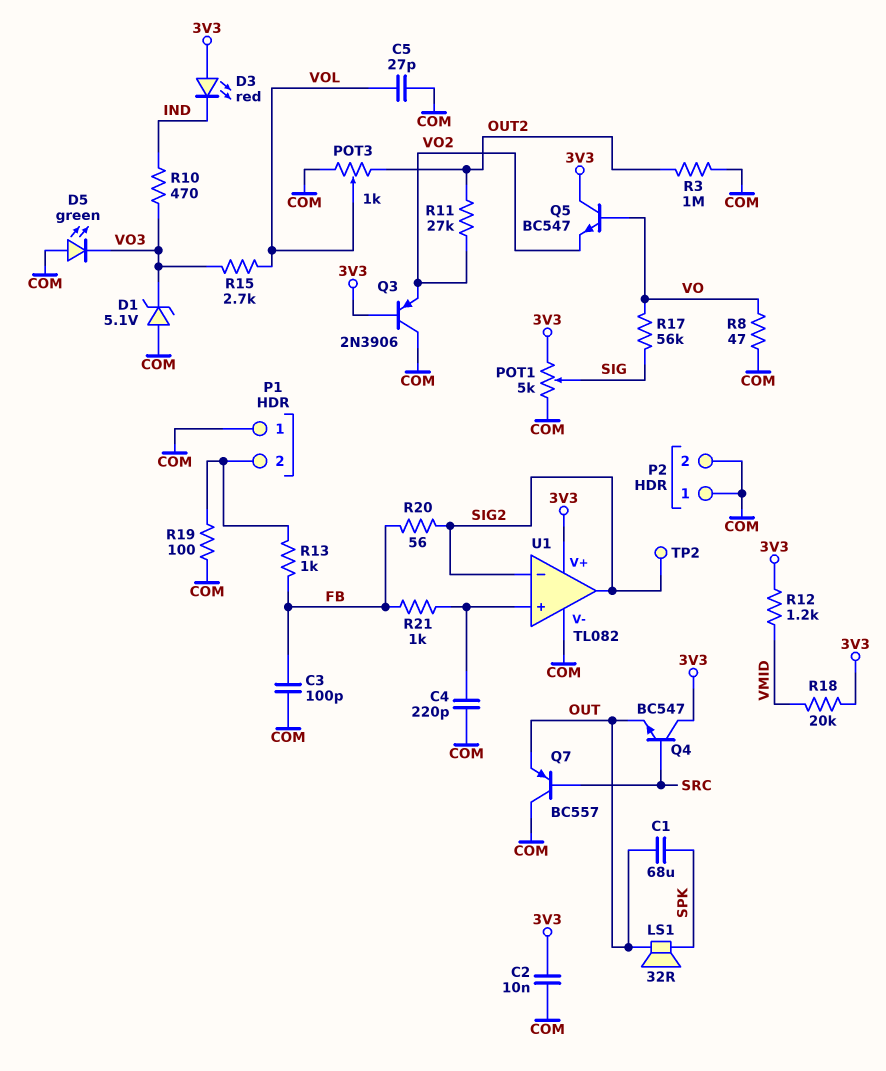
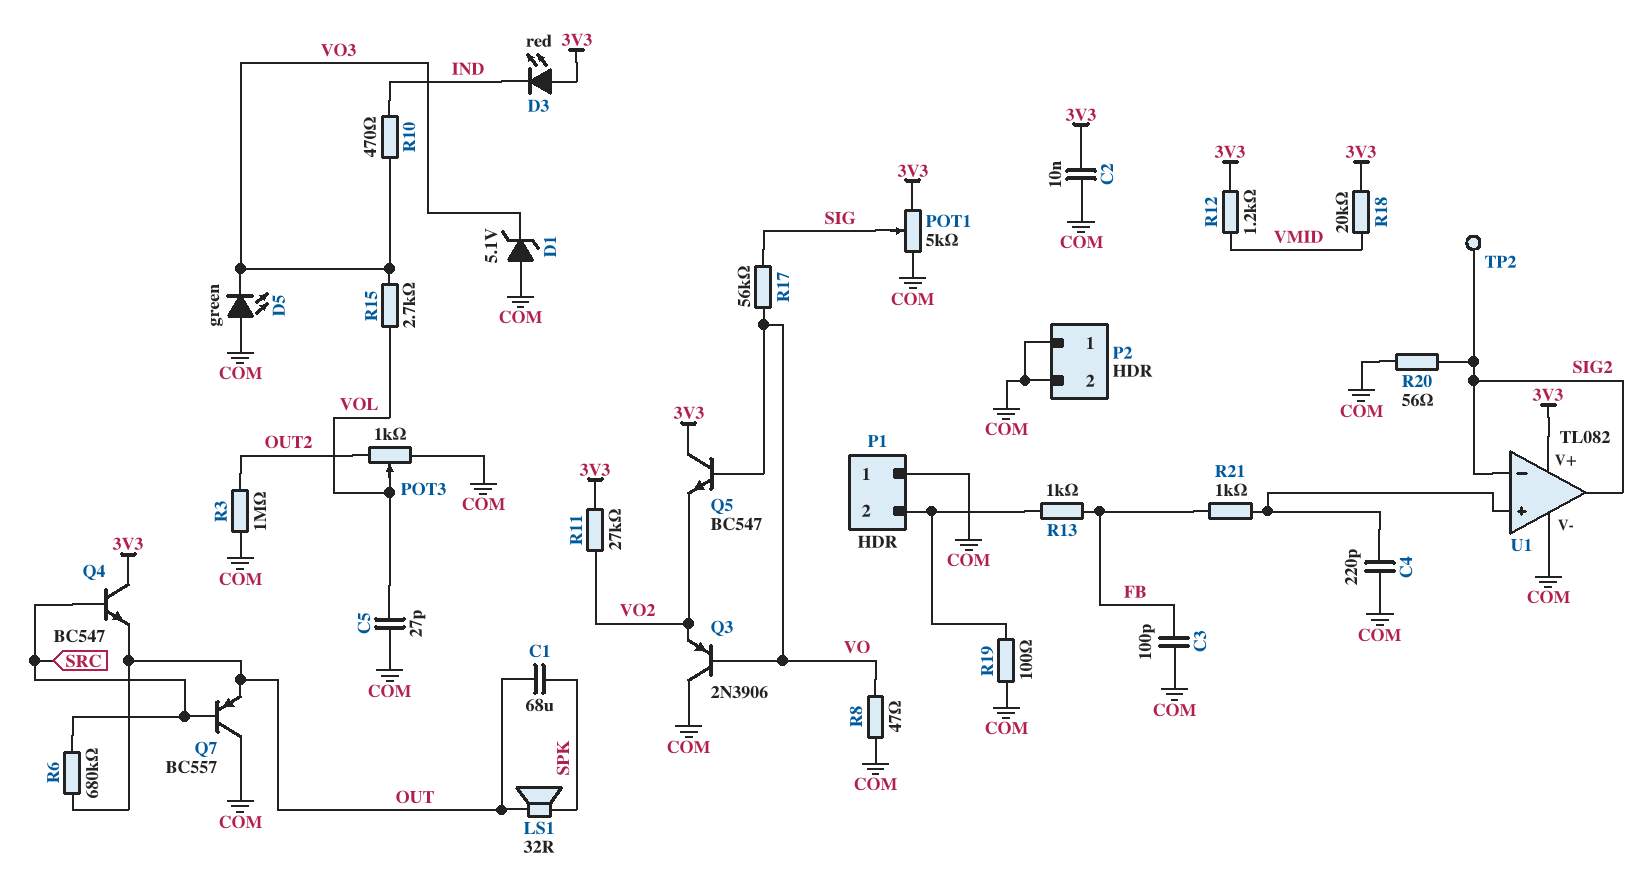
Q3: PNP 2N3906 (B 3V3, C COM, E VO2) -> PNP 2N3906 (B VO, C COM, E VO2)
R6: none -> 680k (OUT, SRC)
R11: 27k (OUT2, VO2) -> 27k (3V3, VO2)
R20: 56 (FB, SIG2) -> 56 (COM, SIG2)

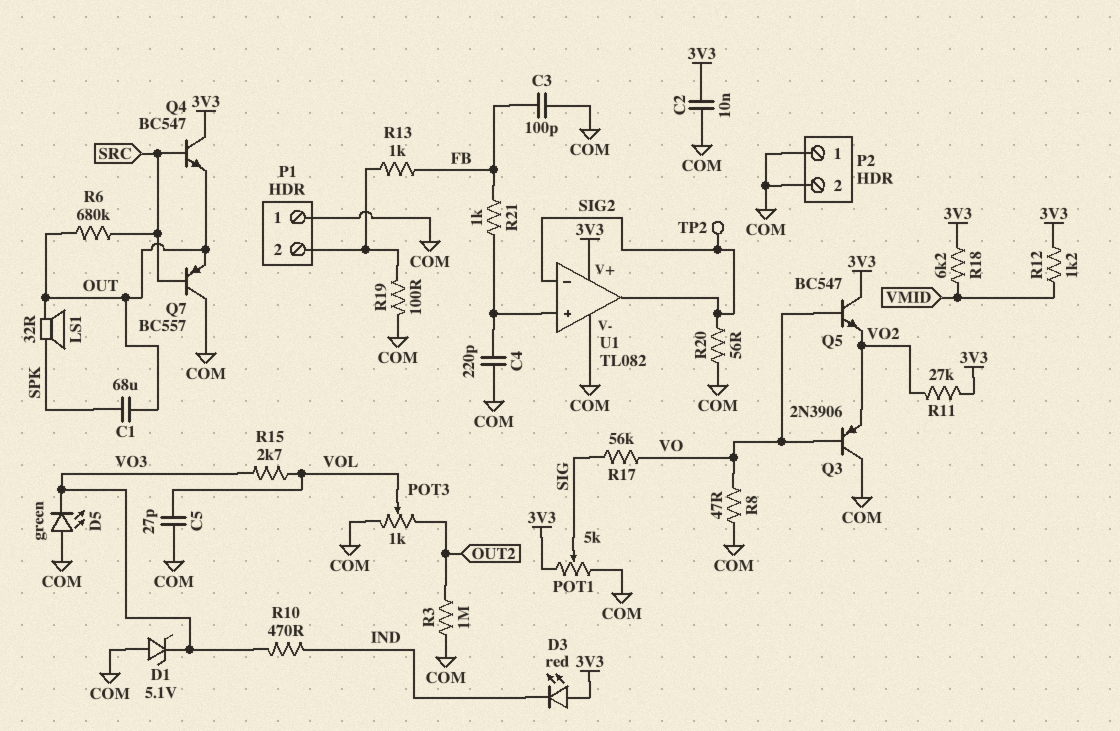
R18: 20k (3V3, VMID) -> 6.2k (3V3, VMID)

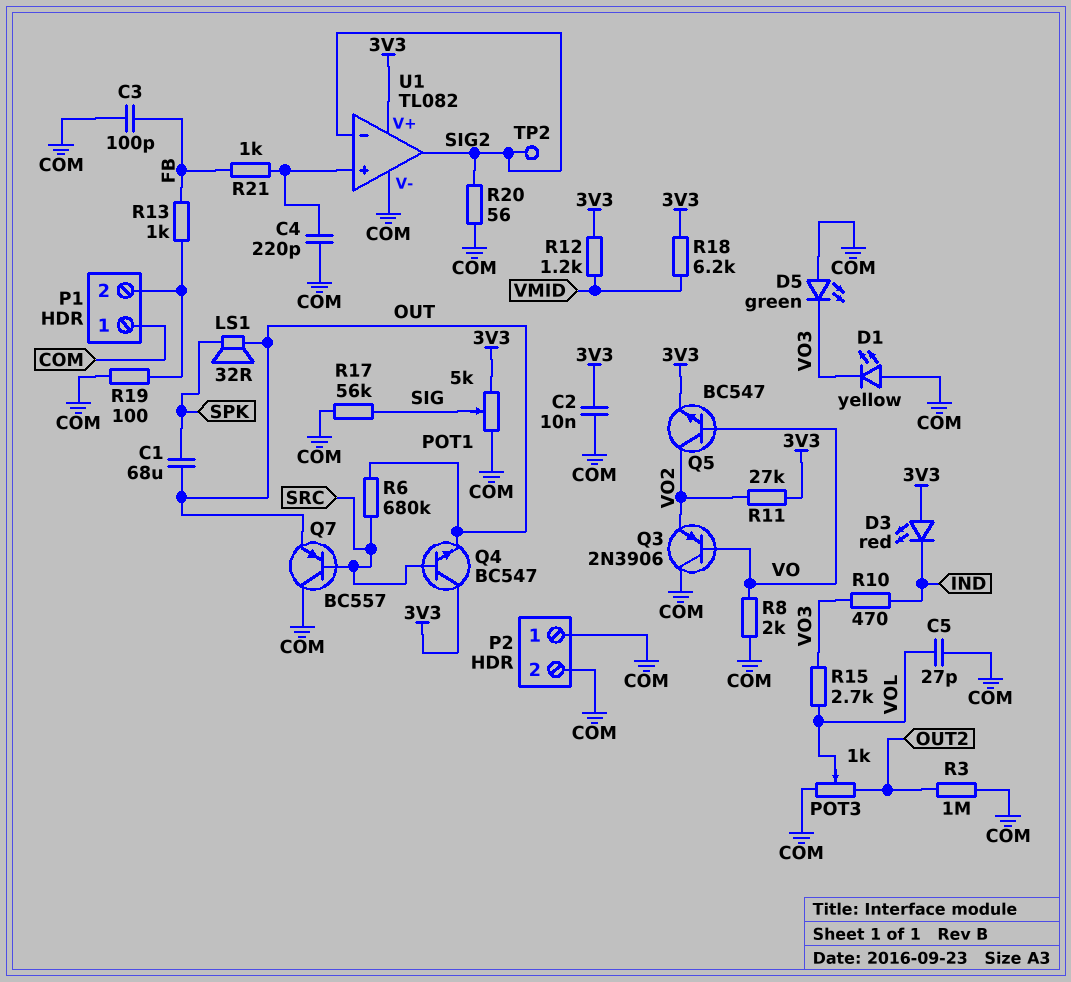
D1: zener 5.1V (A COM, K VO3) -> LED yellow (A COM, K VO3)
Q5: NPN BC547 (B VO, C 3V3, E VO2) -> NPN BC547 (B VO, C VO2, E 3V3)
R8: 47 (COM, VO) -> 2k (COM, VO)
R17: 56k (SIG, VO) -> 56k (COM, SIG)

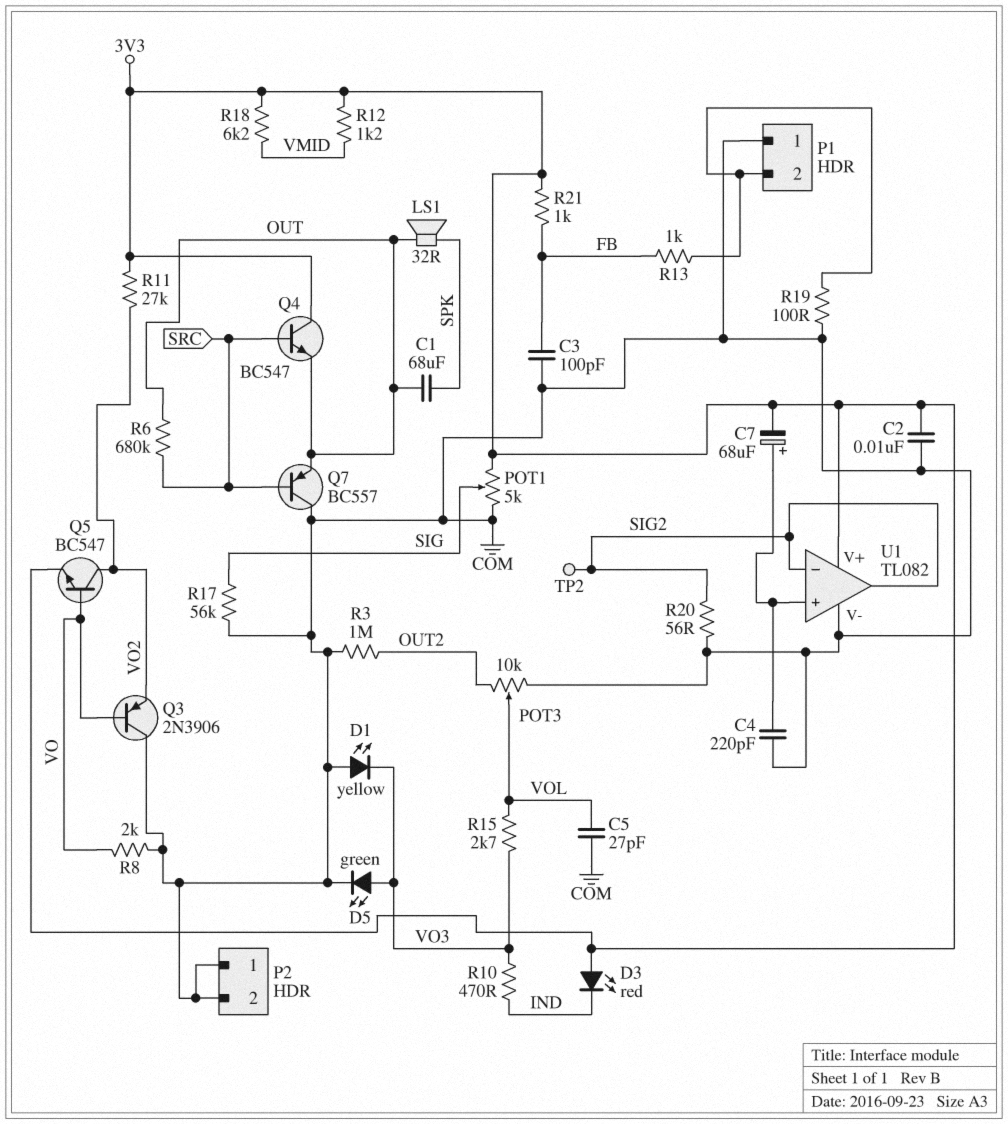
C7: none -> 68uF (plus U1/in+, minus 3V3)
D5: LED green (A COM, K VO3) -> LED green (A VO3, K COM)
POT3: 1k (COM, OUT2, wiper VOL) -> 10k (COM, OUT2, wiper VOL)
R21: 1k (FB, U1/in+) -> 1k (3V3, FB)

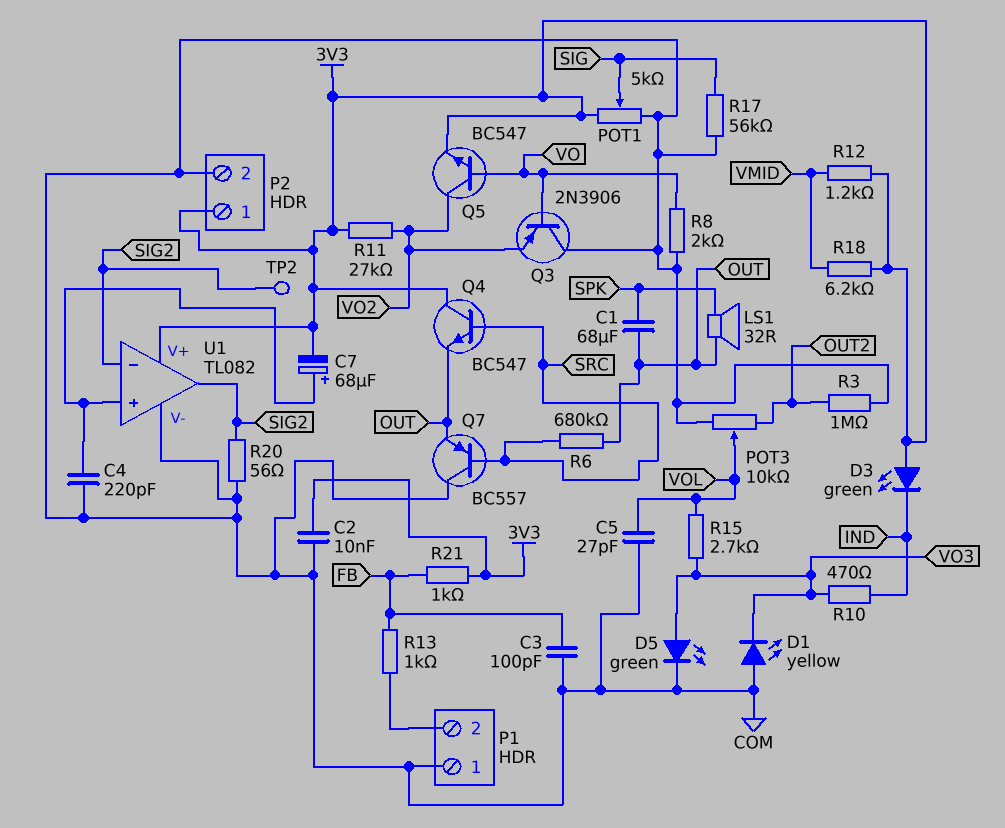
D3: LED red (A 3V3, K IND) -> LED green (A 3V3, K IND)
P2 pin 1: COM -> 3V3
R19: 100 (COM, P1/2) -> none

